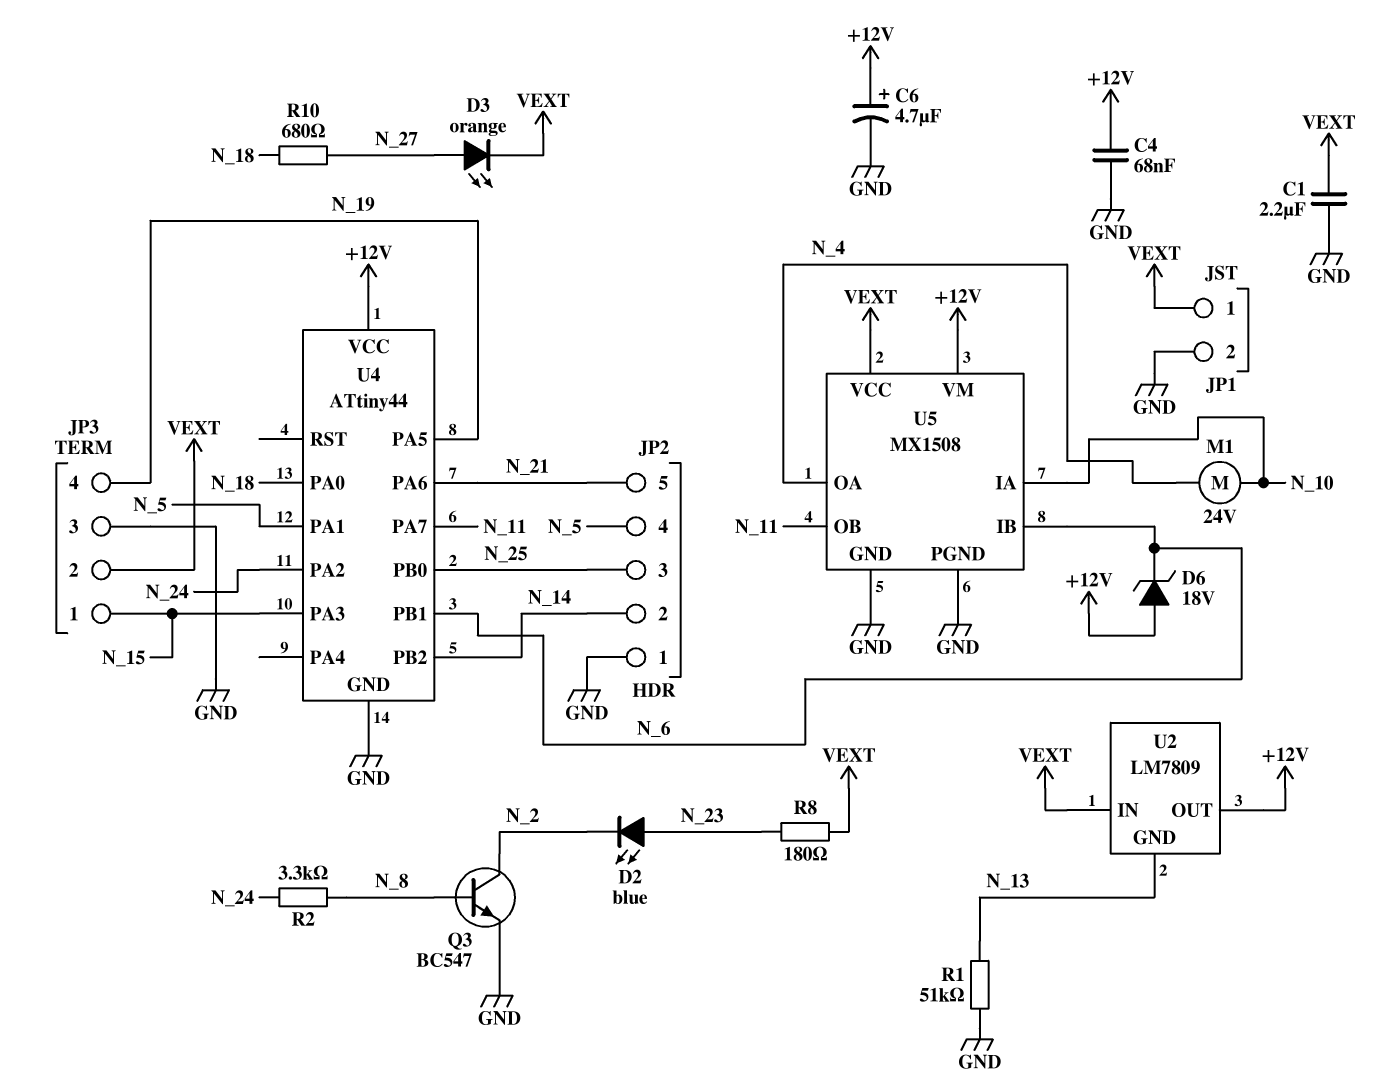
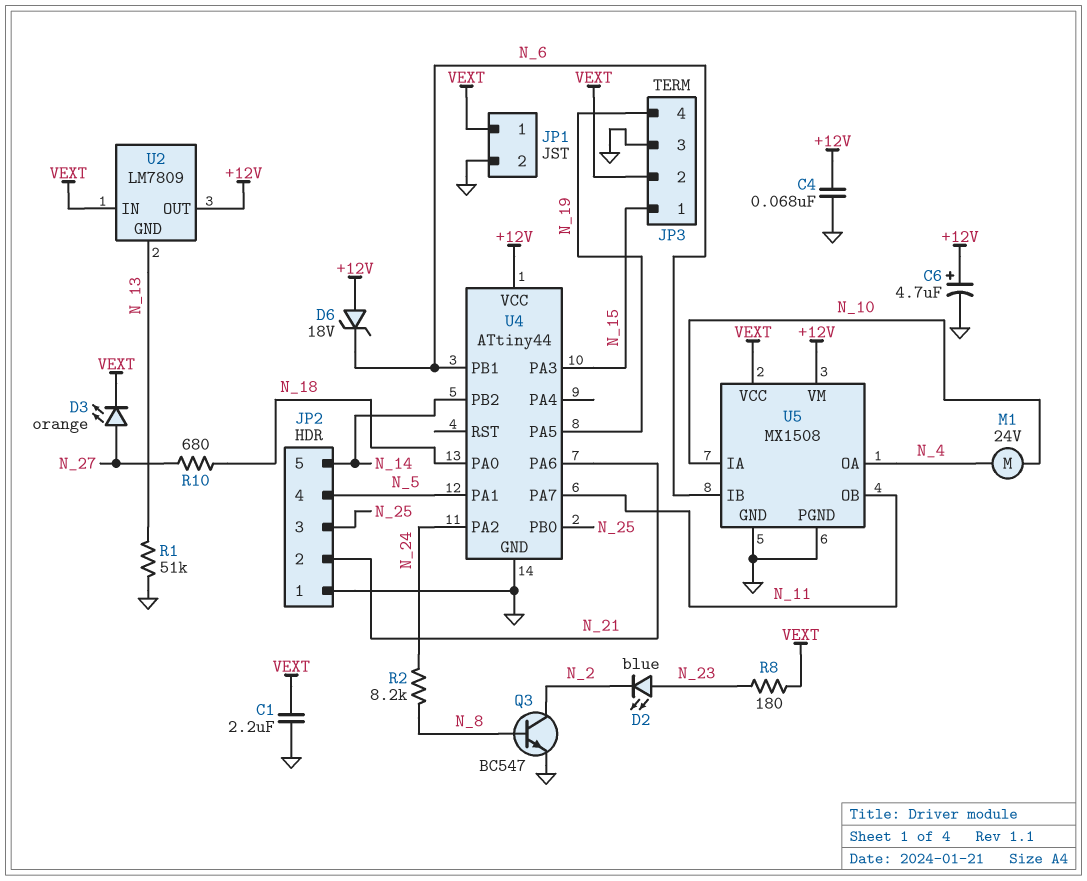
JP2 pin 2: N_14 -> N_21
JP2 pin 5: N_21 -> N_14
R2: 3.3k (N_8, N_24) -> 8.2k (N_8, N_24)

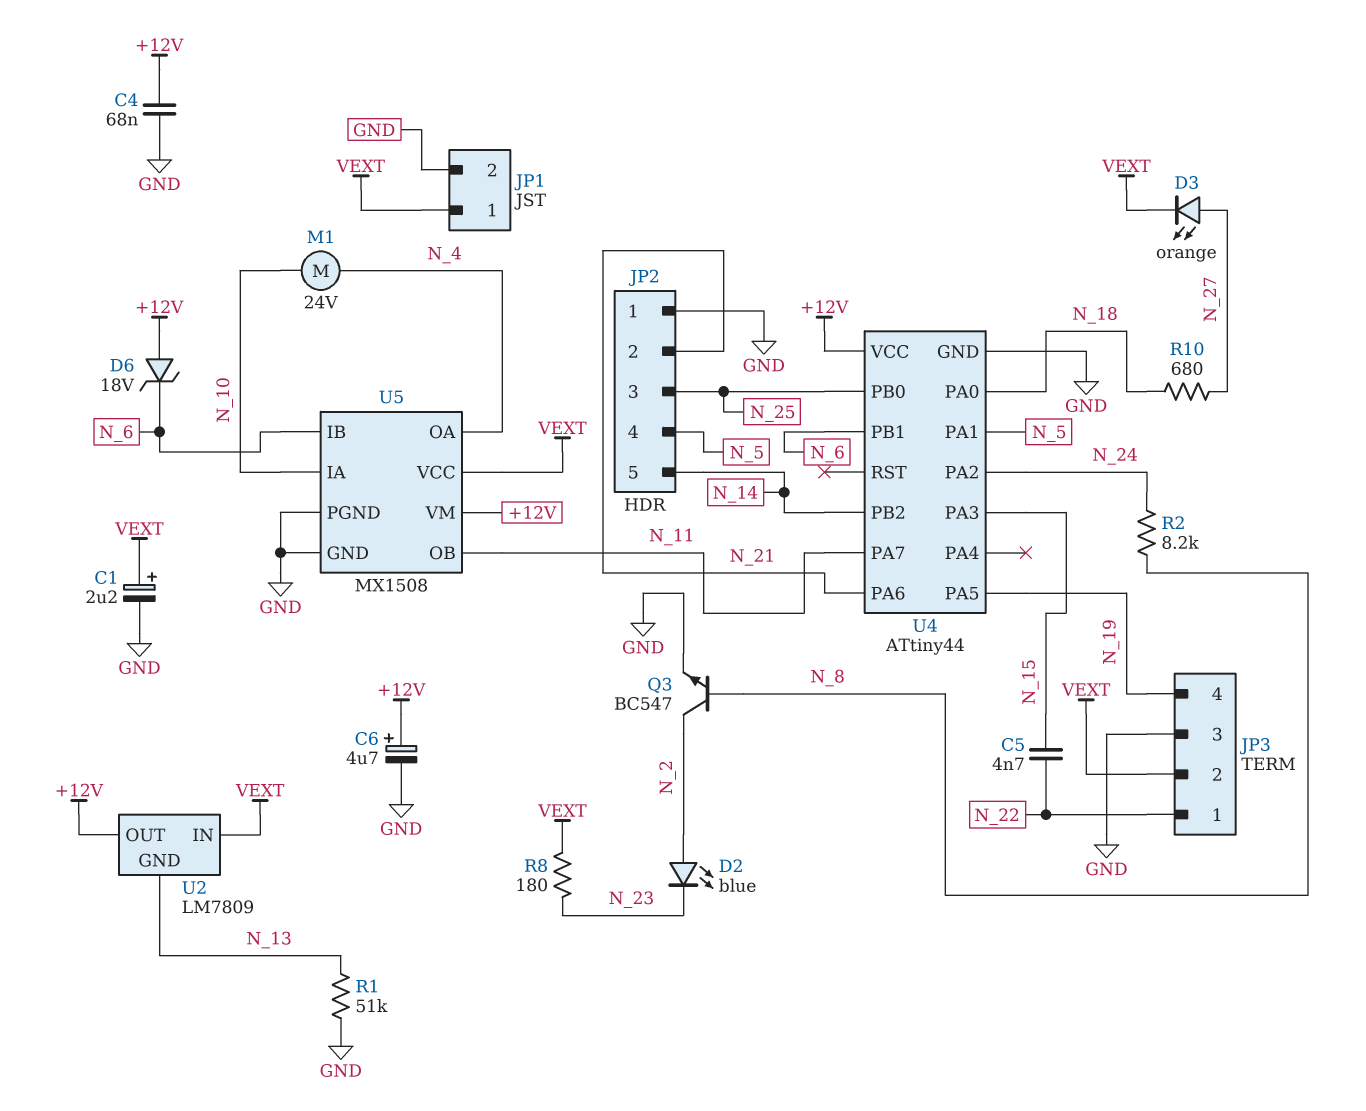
C1: 2.2uF (GND, VEXT) -> 2.2uF (plus VEXT, minus GND)
C5: none -> 4.7nF (N_15, N_22)
D2: LED blue (A N_23, K N_2) -> LED blue (A N_2, K N_23)
JP3 pin 1: N_15 -> N_22

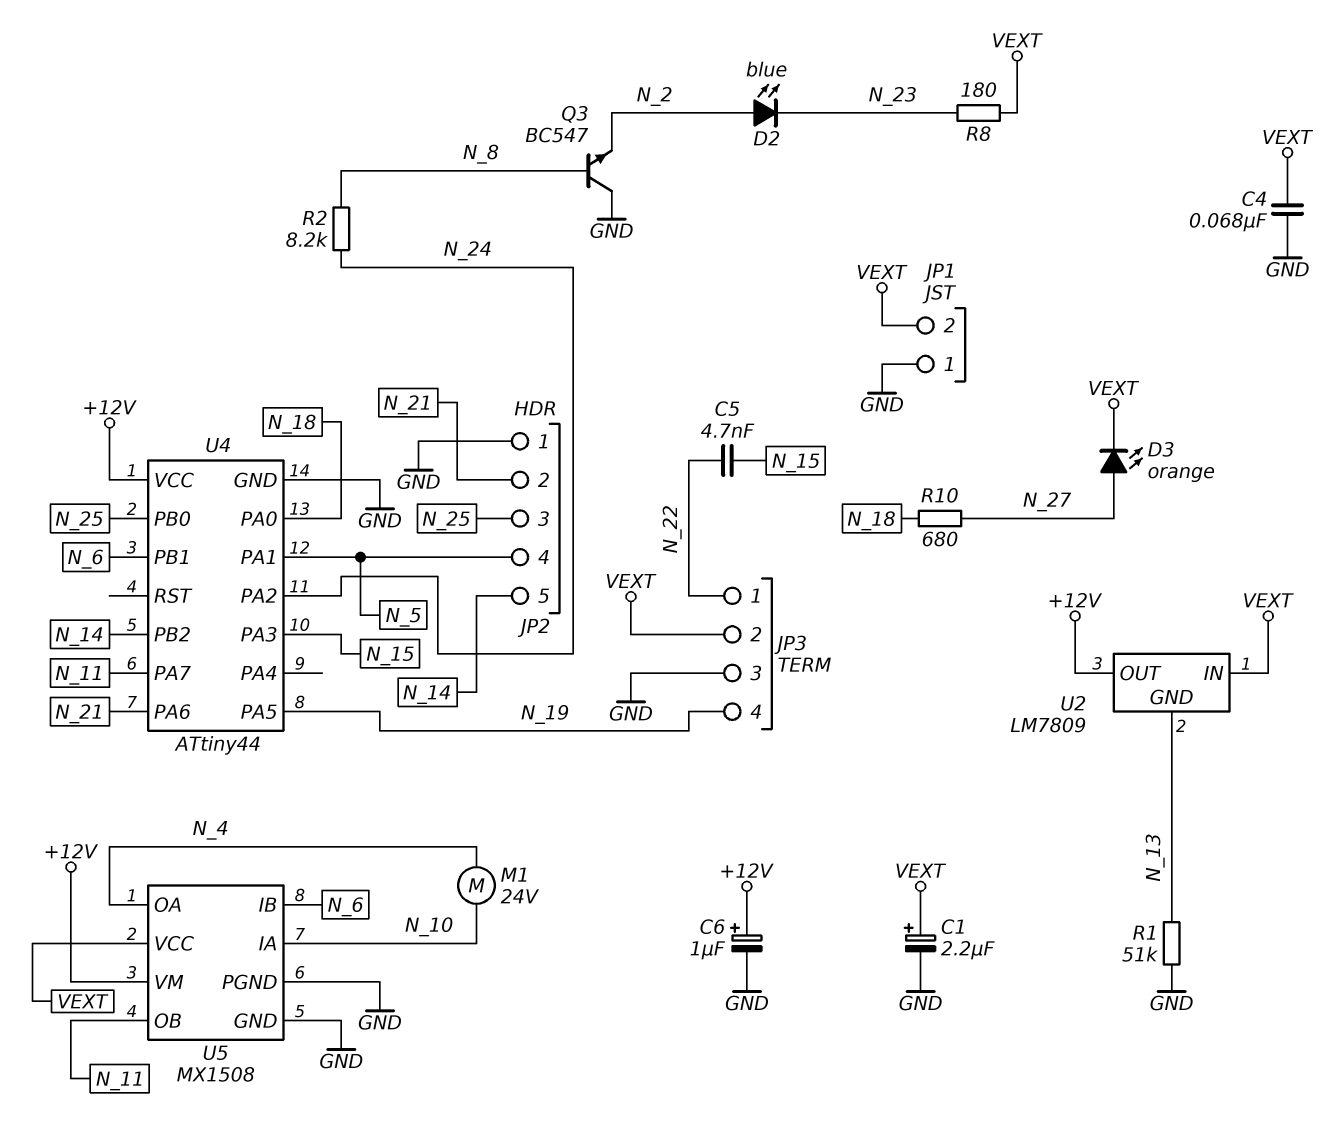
C4: 68nF (+12V, GND) -> 68nF (GND, VEXT)
C6: 4.7uF (plus +12V, minus GND) -> 1uF (plus +12V, minus GND)
D6: zener 18V (A +12V, K N_6) -> none
JP1 pin 1: VEXT -> GND
JP1 pin 2: GND -> VEXT
Q3: NPN BC547 (B N_8, C N_2, E GND) -> NPN BC547 (B N_8, C GND, E N_2)

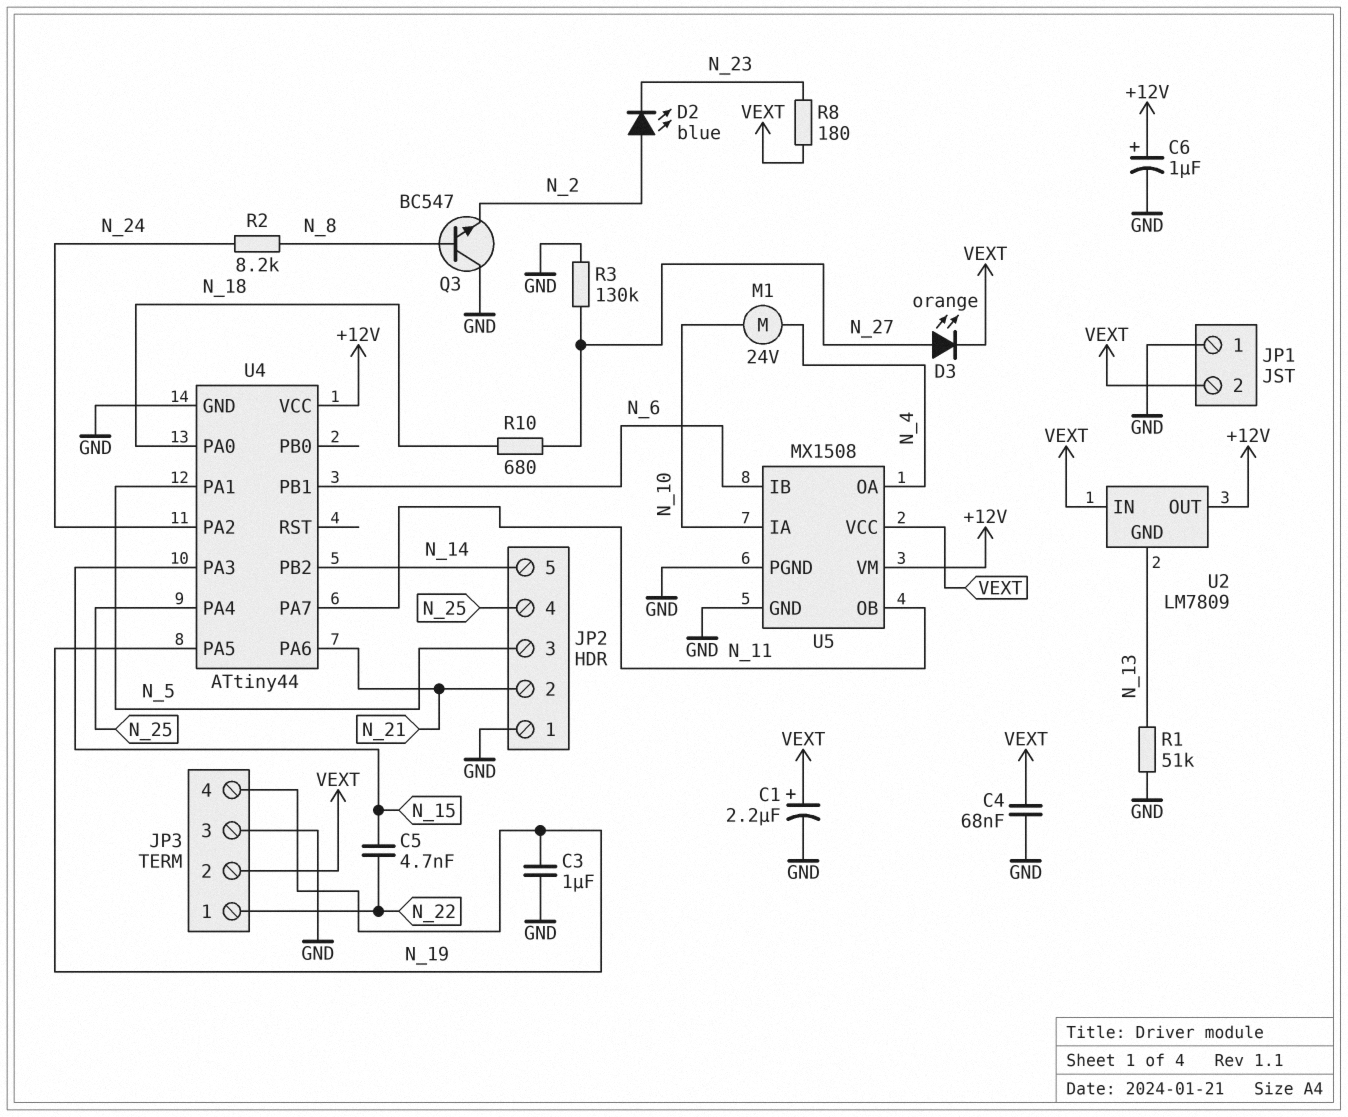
C3: none -> 1uF (GND, N_19)
JP2 pin 3: N_25 -> N_5
JP2 pin 4: N_5 -> N_25
R3: none -> 130k (GND, N_27)
U4 pin PA4: none -> N_25
U4 pin PB0: N_25 -> none

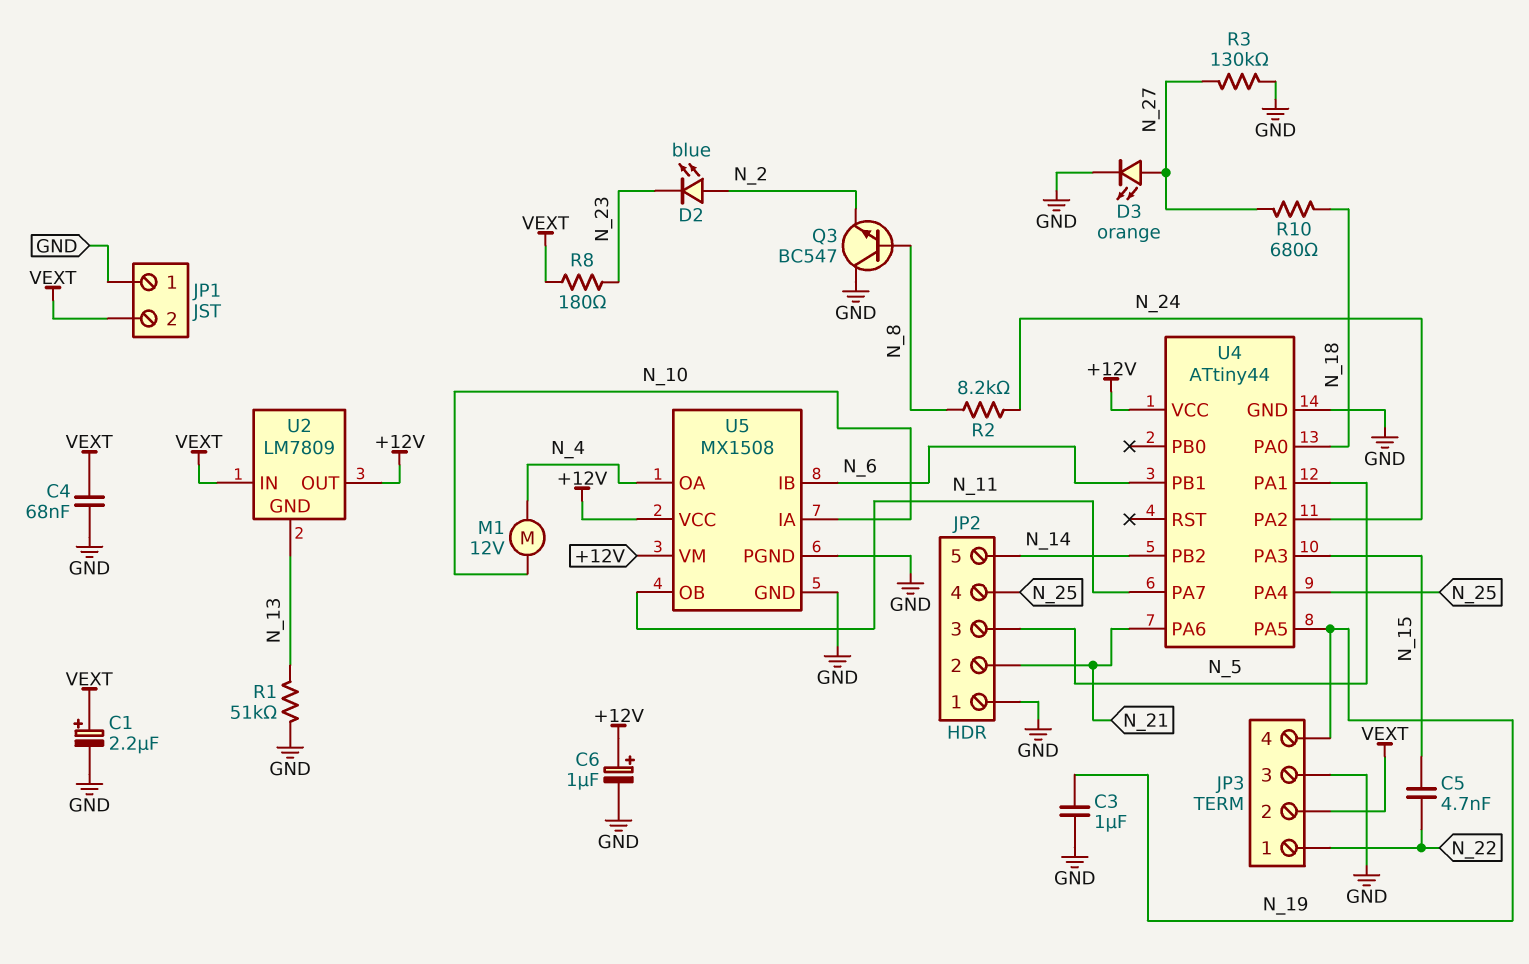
D3: LED orange (A N_27, K VEXT) -> LED orange (A N_27, K GND)
M1: motor 24V (N_4, N_10) -> motor 12V (N_4, N_10)
U5 pin VCC: VEXT -> +12V

